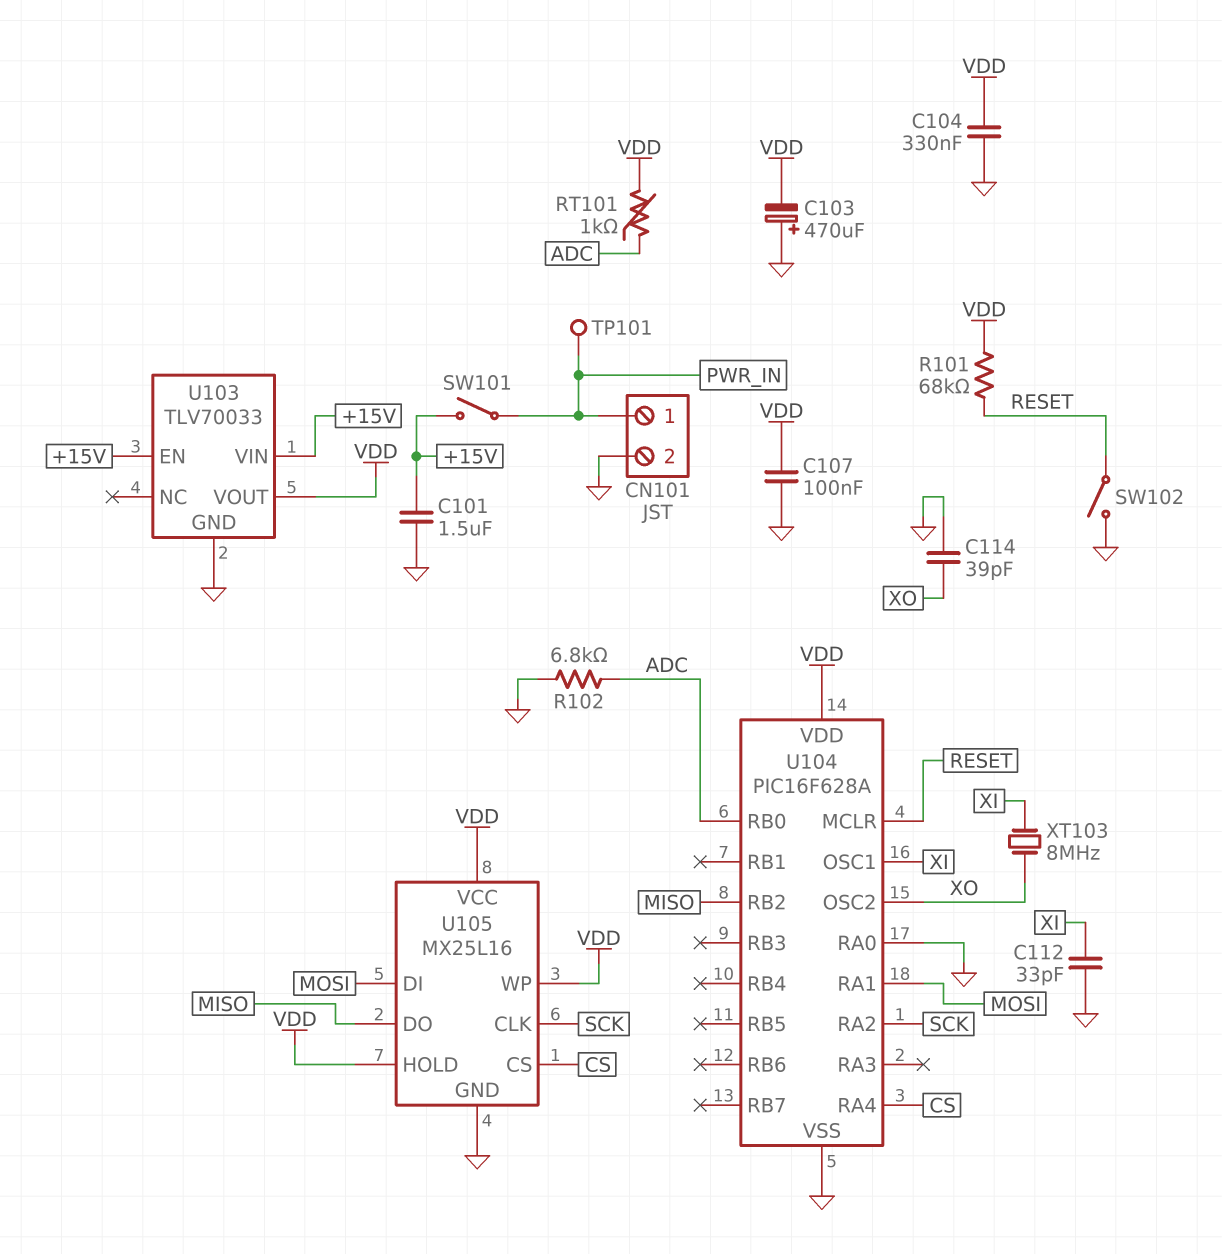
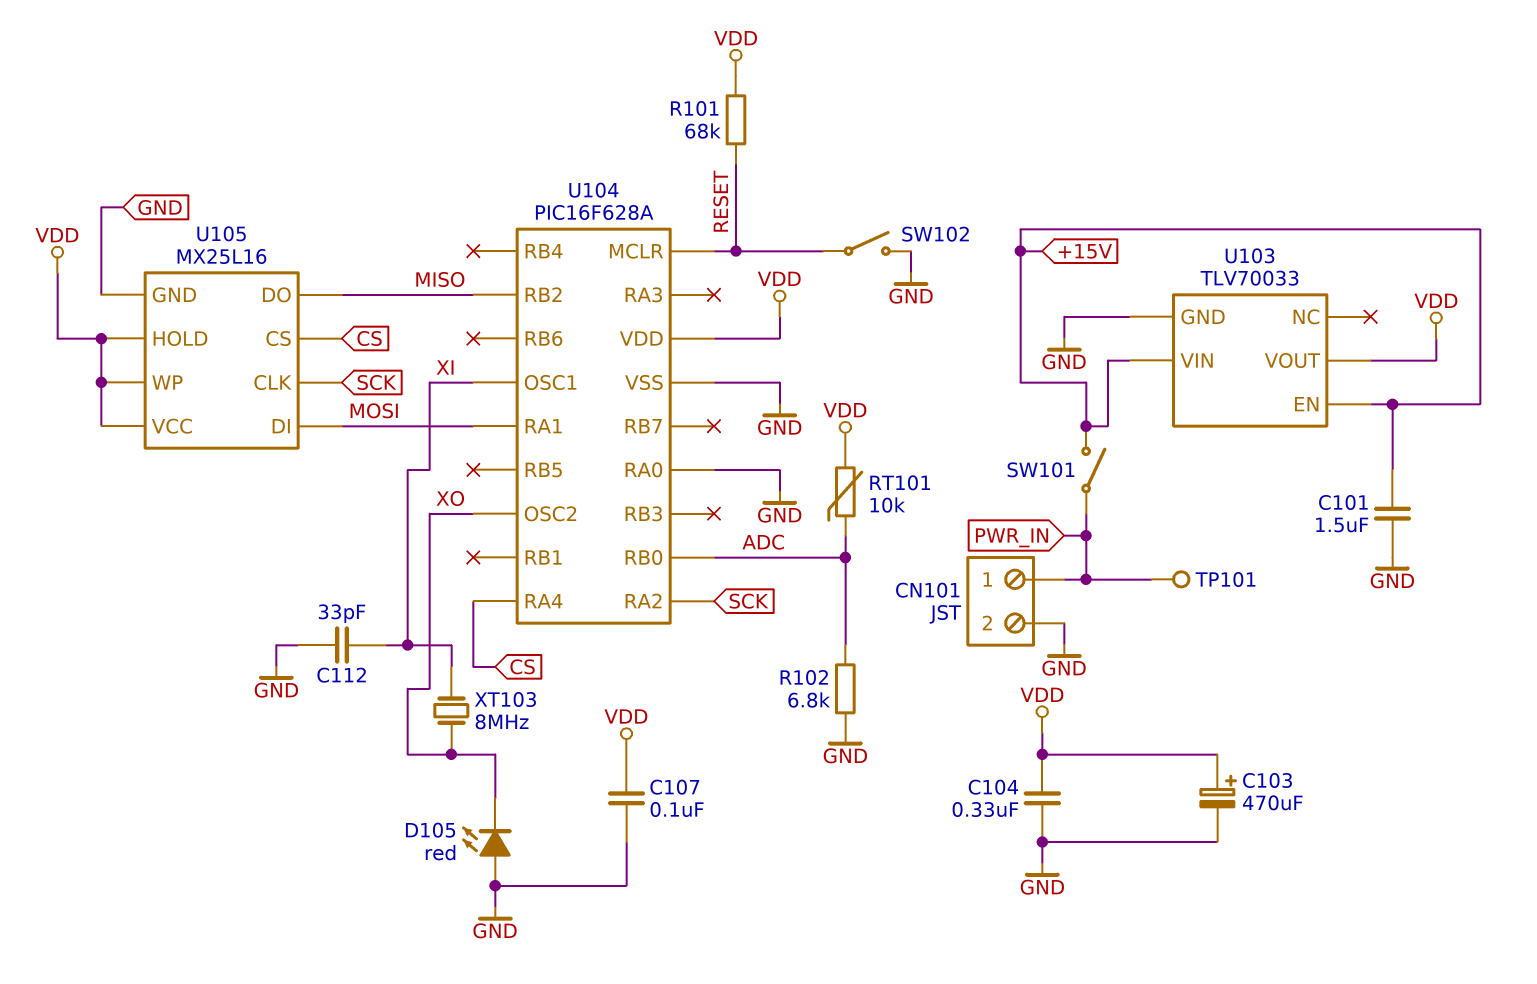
C103: 470uF (plus GND, minus VDD) -> 470uF (plus VDD, minus GND)
C114: 39pF (GND, XO) -> none
D105: none -> LED red (A GND, K XO)
RT101: 1k (ADC, VDD) -> 10k (ADC, VDD)

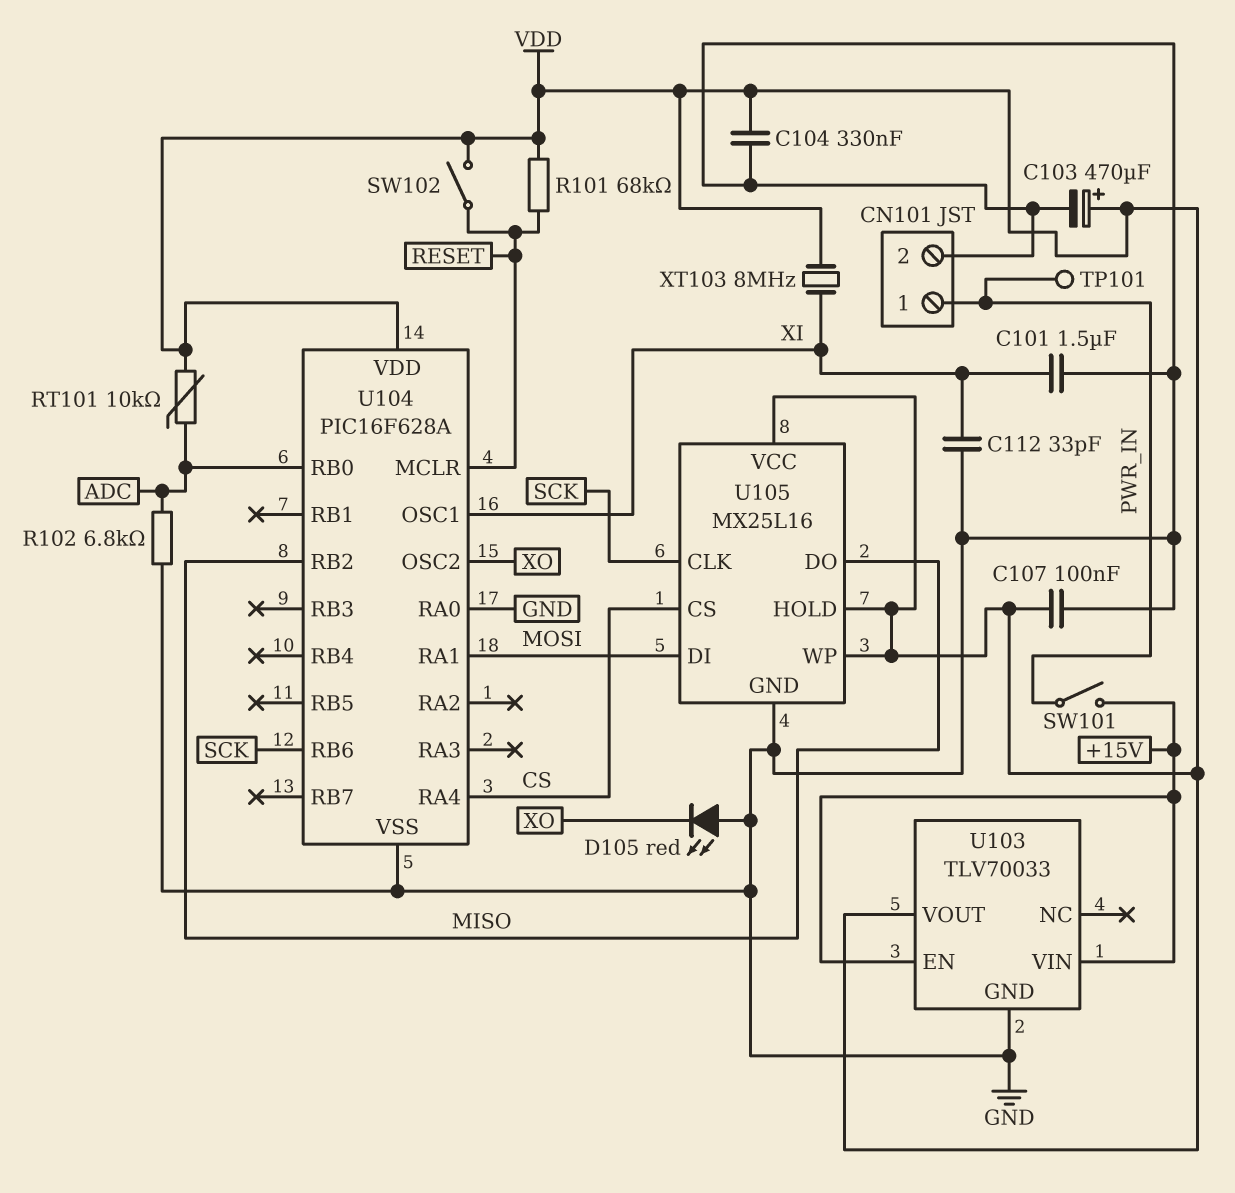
C101: 1.5uF (+15V, GND) -> 1.5uF (GND, XI)
SW102: switch (GND, RESET) -> switch (RESET, VDD)
U104 pin RA2: SCK -> none
U104 pin RB6: none -> SCK
XT103: 8MHz (XI, XO) -> 8MHz (VDD, XI)

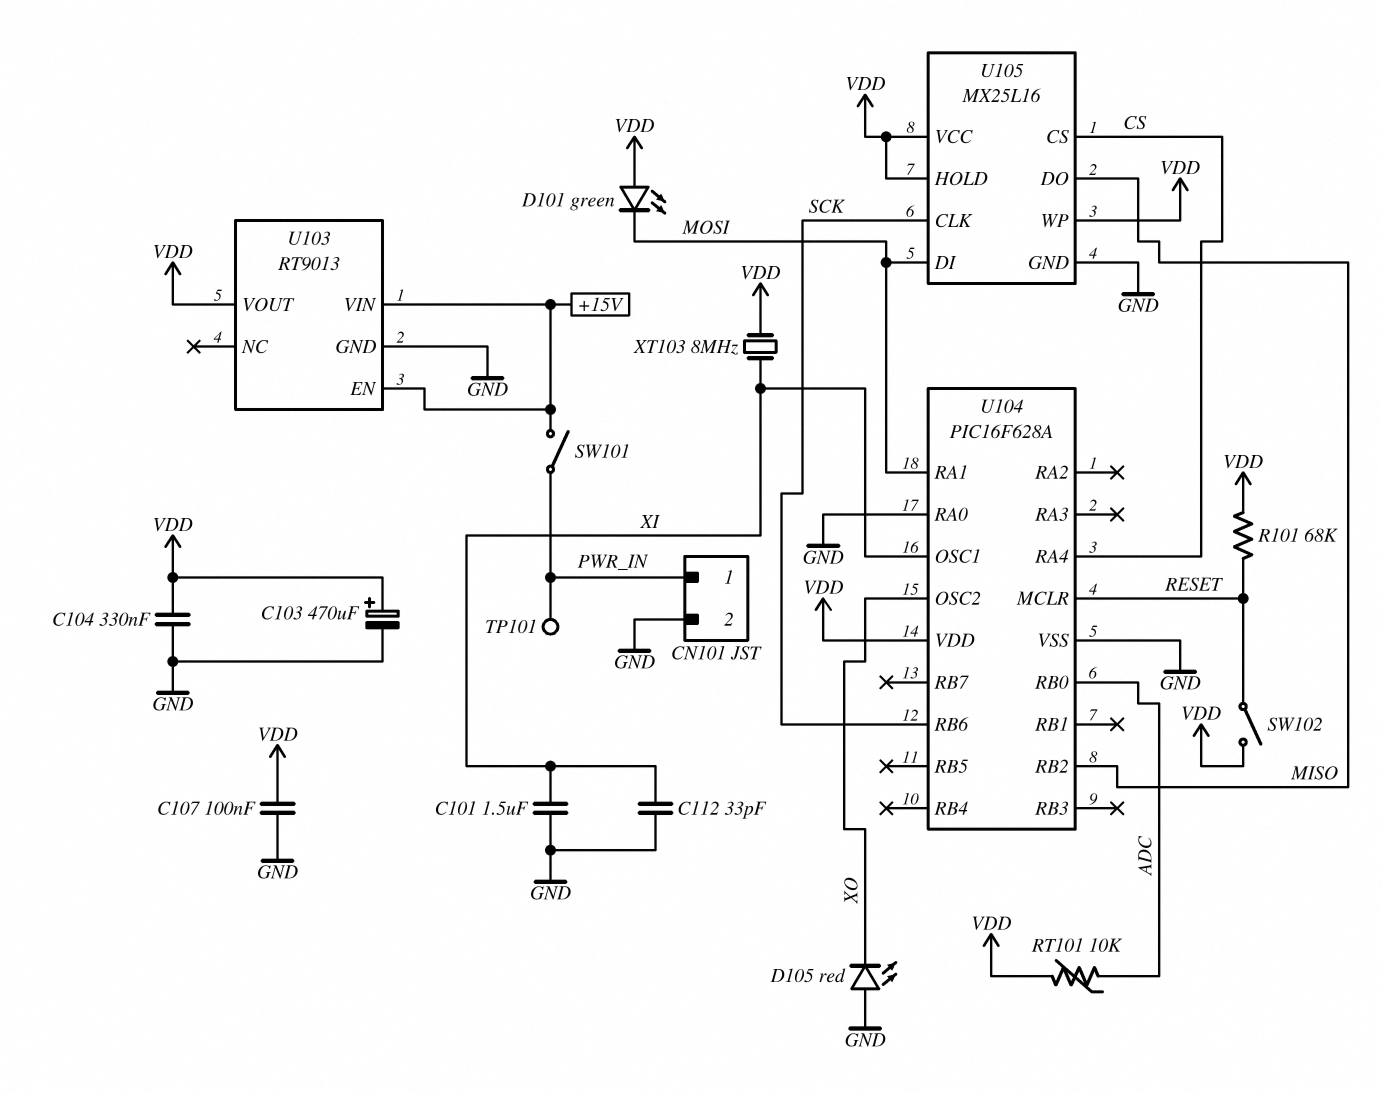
D101: none -> LED green (A VDD, K MOSI)
R102: 6.8k (ADC, GND) -> none
U103: TLV70033 -> RT9013

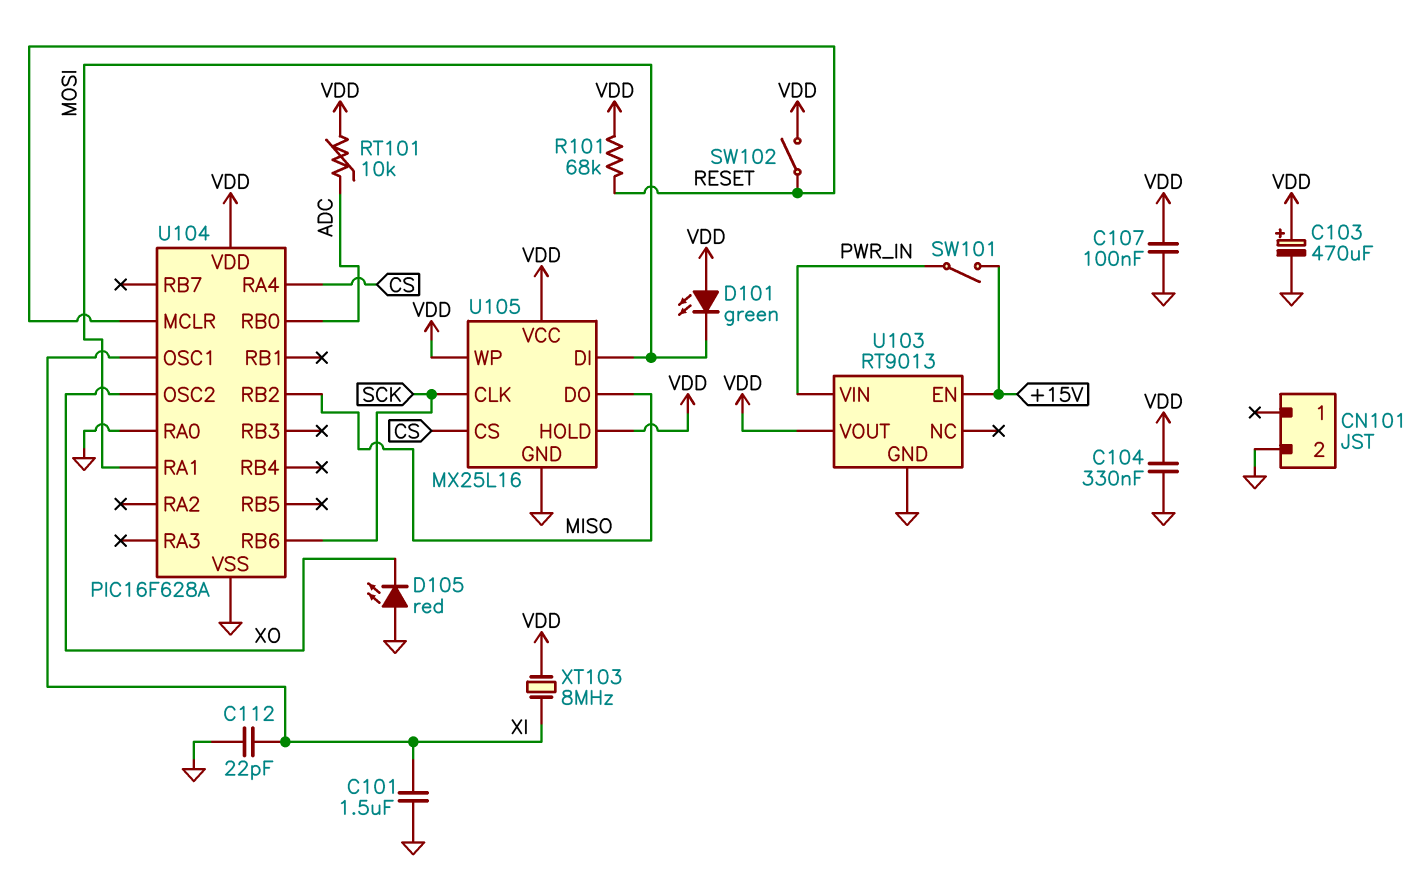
C112: 33pF (GND, XI) -> 22pF (GND, XI)
CN101 pin 1: PWR_IN -> none
TP101: test point (PWR_IN) -> none
U103 pin VIN: +15V -> PWR_IN

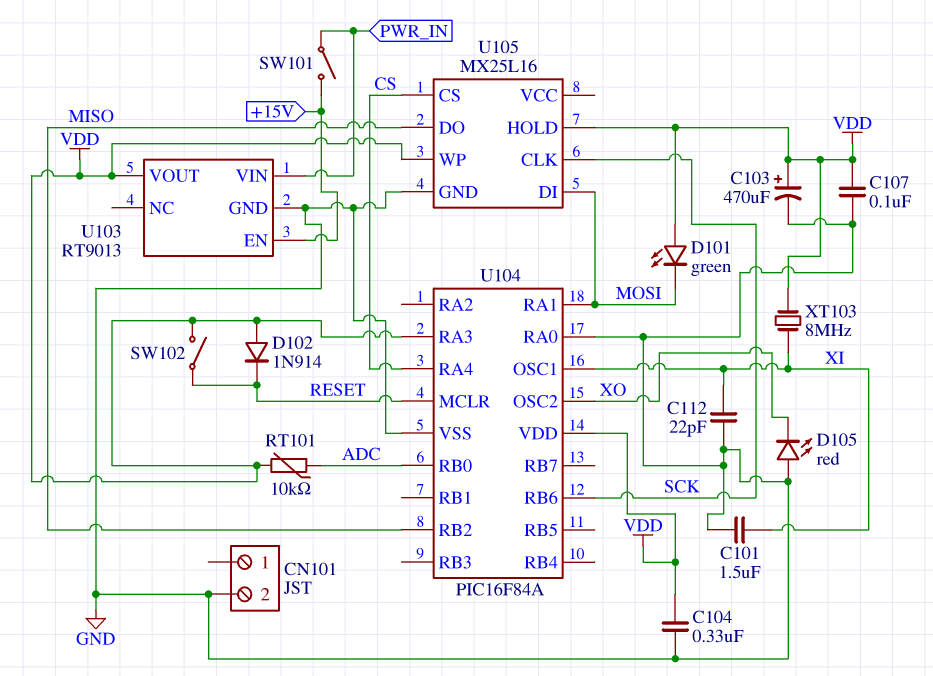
D102: none -> diode 1N914 (A VDD, K RESET)
R101: 68k (RESET, VDD) -> none
U104: PIC16F628A -> PIC16F84A
U104 pin RA3: none -> VDD
U105 pin VCC: VDD -> none

